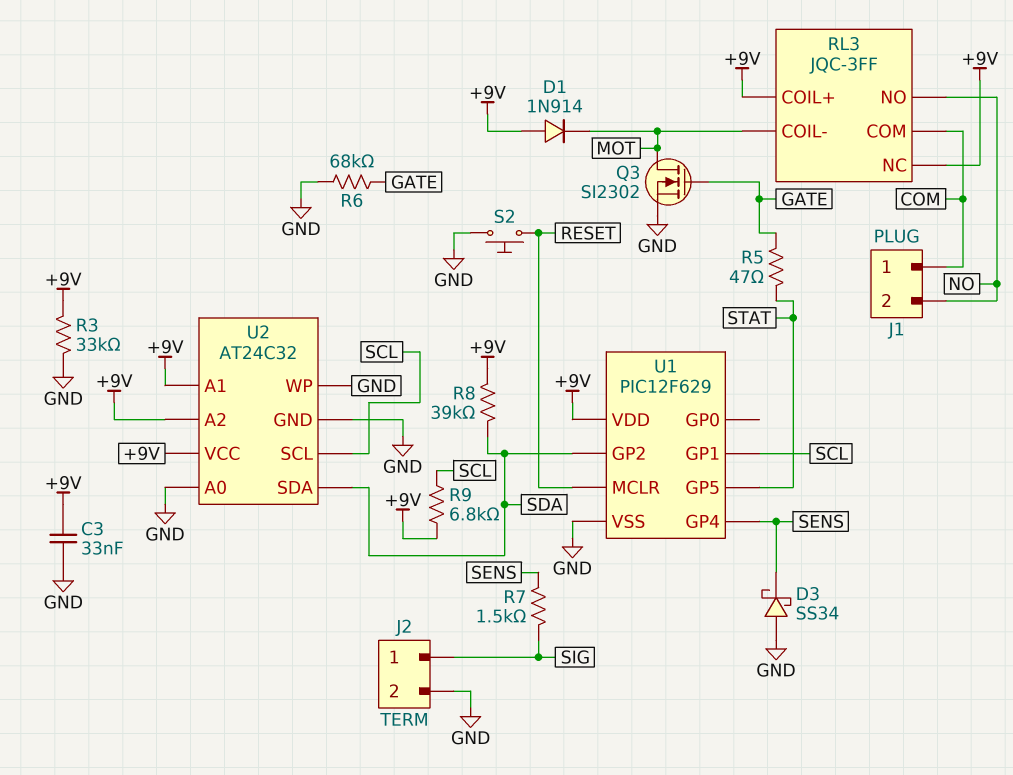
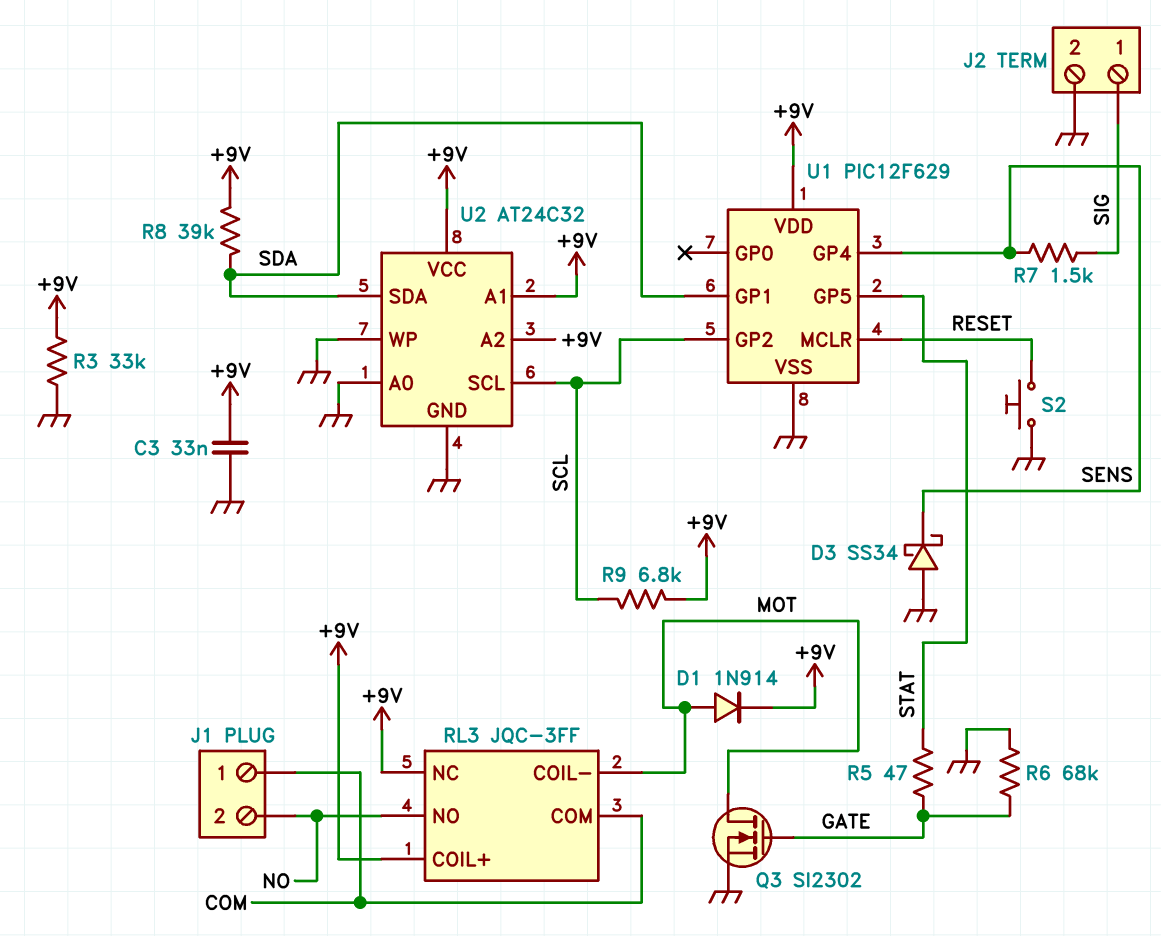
D1: diode 1N914 (A +9V, K MOT) -> diode 1N914 (A MOT, K +9V)
U1 pin GP1: SCL -> SDA
U1 pin GP2: SDA -> SCL

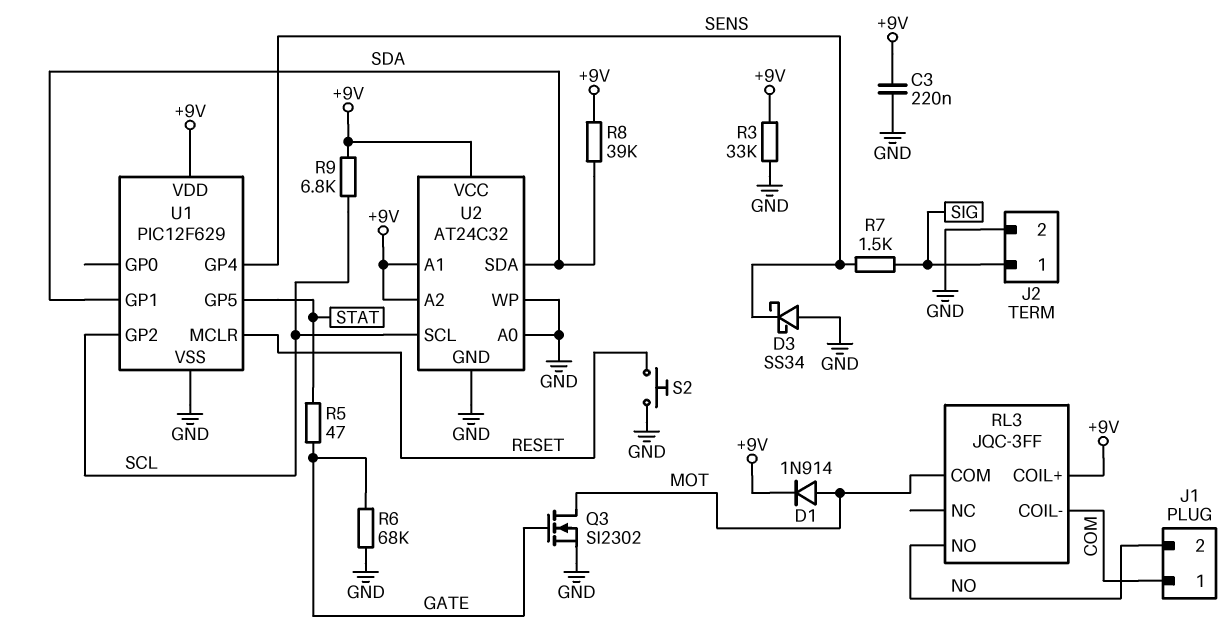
C3: 33nF (+9V, GND) -> 220nF (+9V, GND)
RL3 pin COIL-: MOT -> COM
RL3 pin COM: COM -> MOT
RL3 pin NC: +9V -> none

